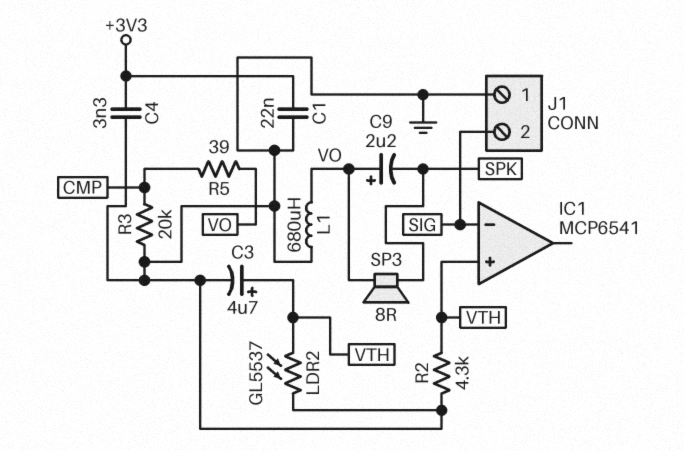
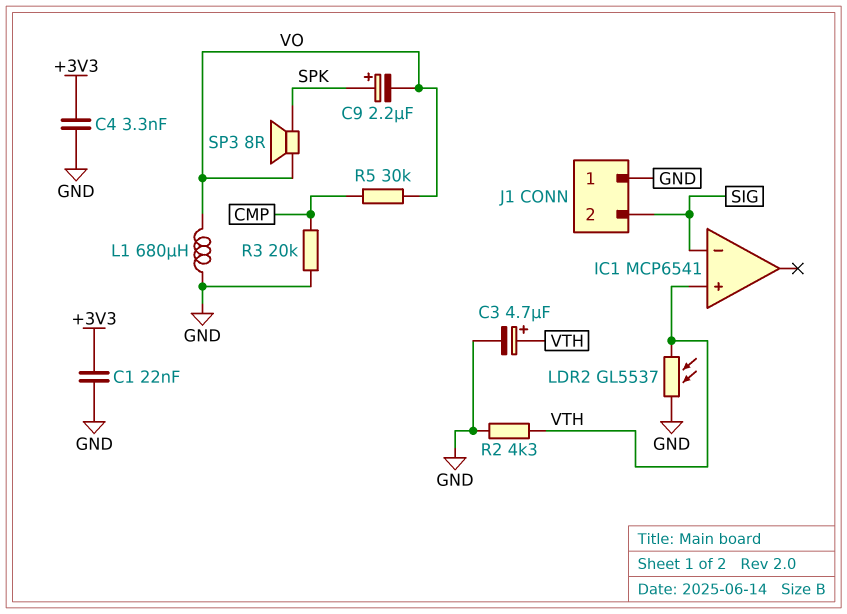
C9: 2.2uF (plus VO, minus SPK) -> 2.2uF (plus SPK, minus VO)
R5: 39 (CMP, VO) -> 30k (CMP, VO)

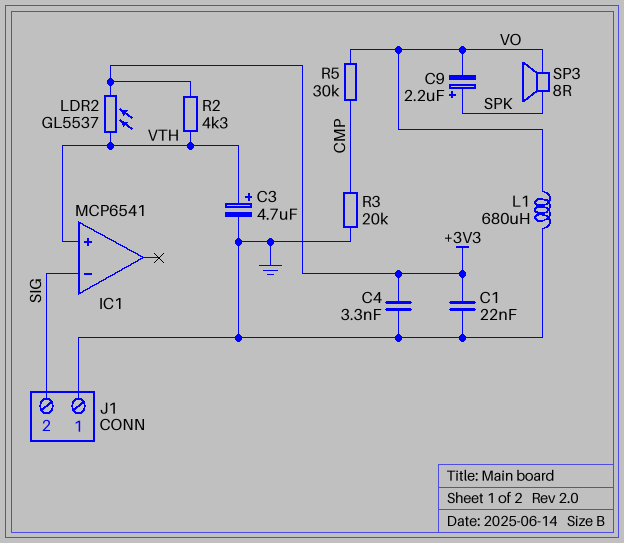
LDR2: GL5537 (GND, VTH) -> GL5537 (+3V3, VTH)
R2: 4.3k (GND, VTH) -> 4.3k (+3V3, VTH)

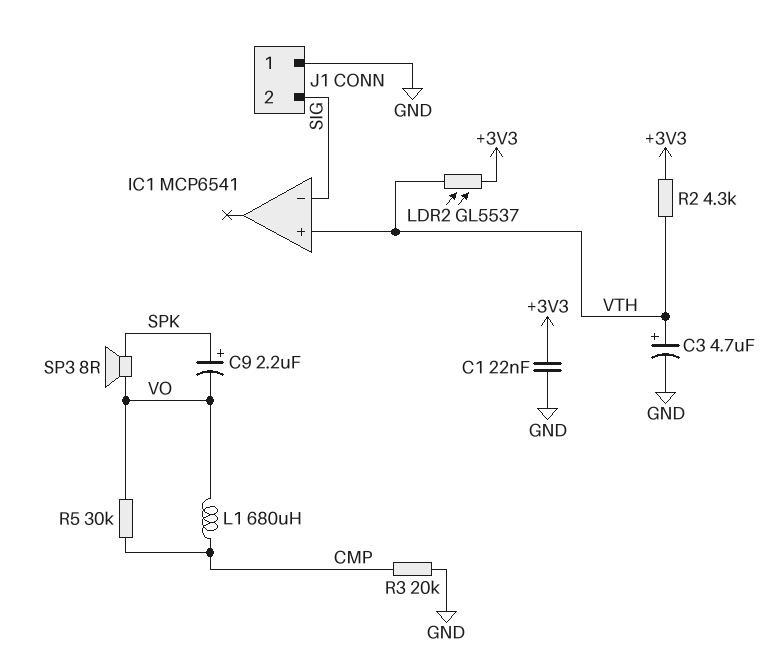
C4: 3.3nF (+3V3, GND) -> none
L1: 680uH (GND, VO) -> 680uH (CMP, VO)

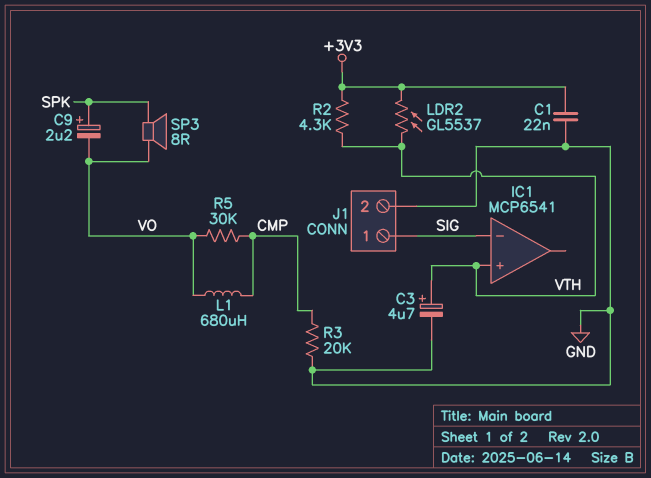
J1 pin 1: GND -> SIG
J1 pin 2: SIG -> GND

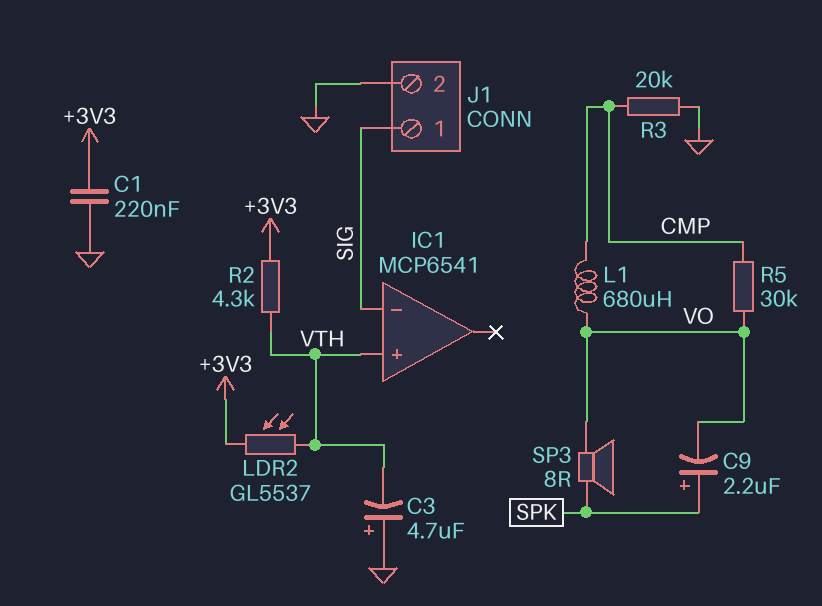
C1: 22nF (+3V3, GND) -> 220nF (+3V3, GND)
C3: 4.7uF (plus VTH, minus GND) -> 4.7uF (plus GND, minus VTH)

